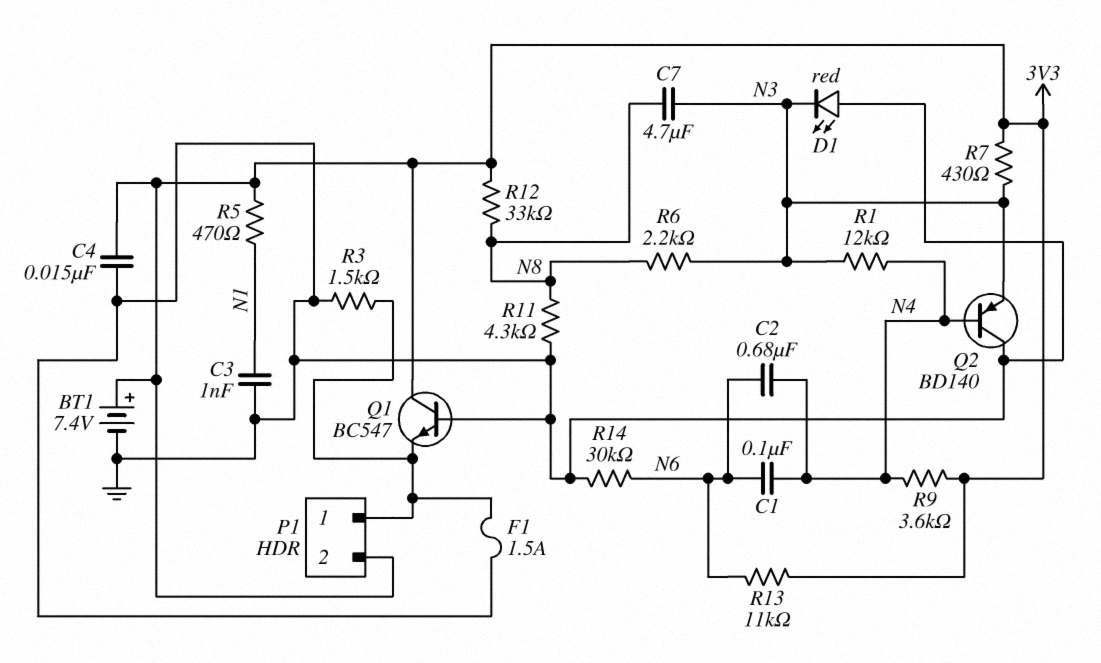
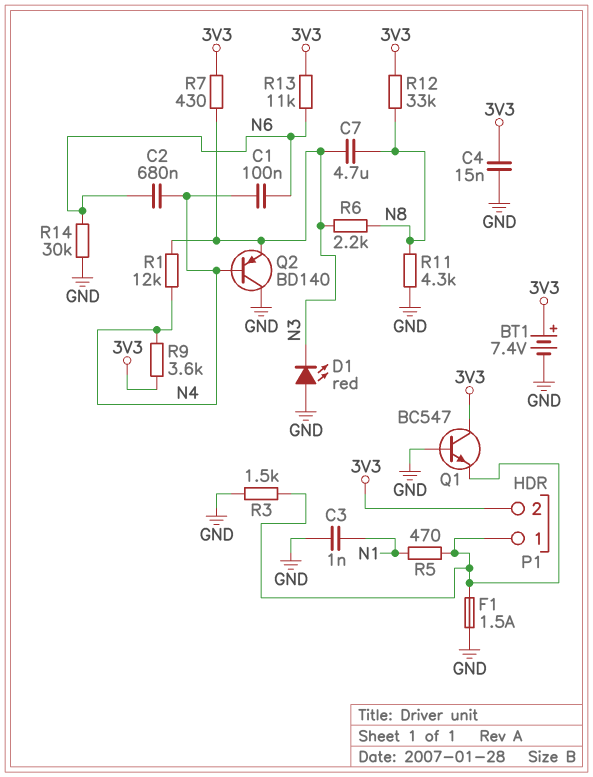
R5: 470 (3V3, N1) -> 470 (N1, P1/1)

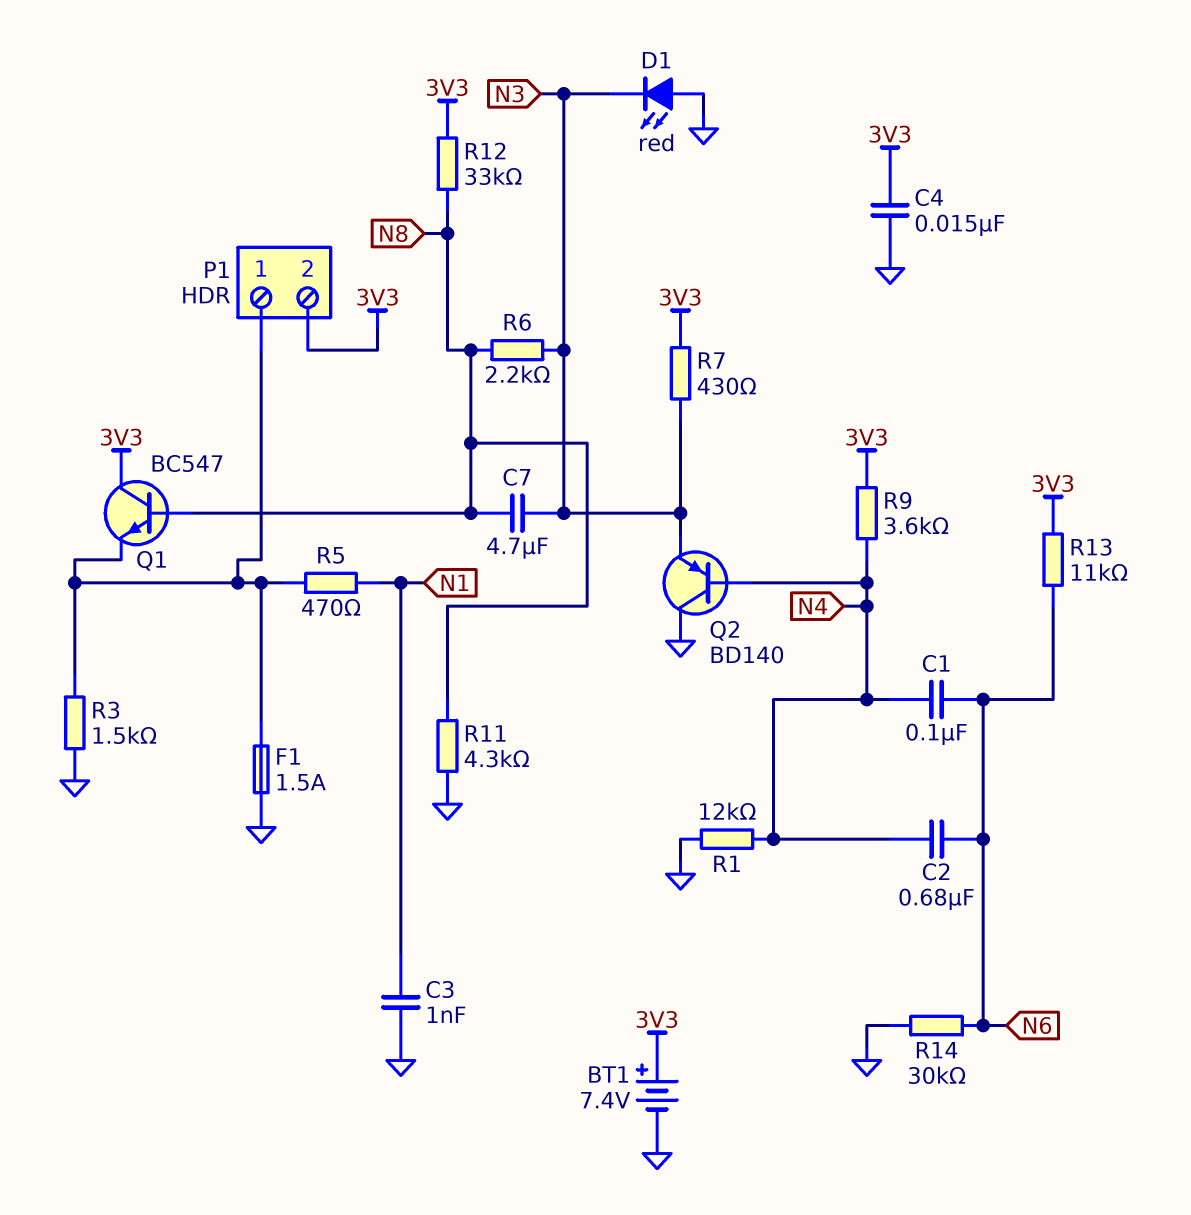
Q1: NPN BC547 (B GND, C 3V3, E P1/1) -> NPN BC547 (B N8, C 3V3, E P1/1)
R1: 12k (N3, N4) -> 12k (GND, N4)

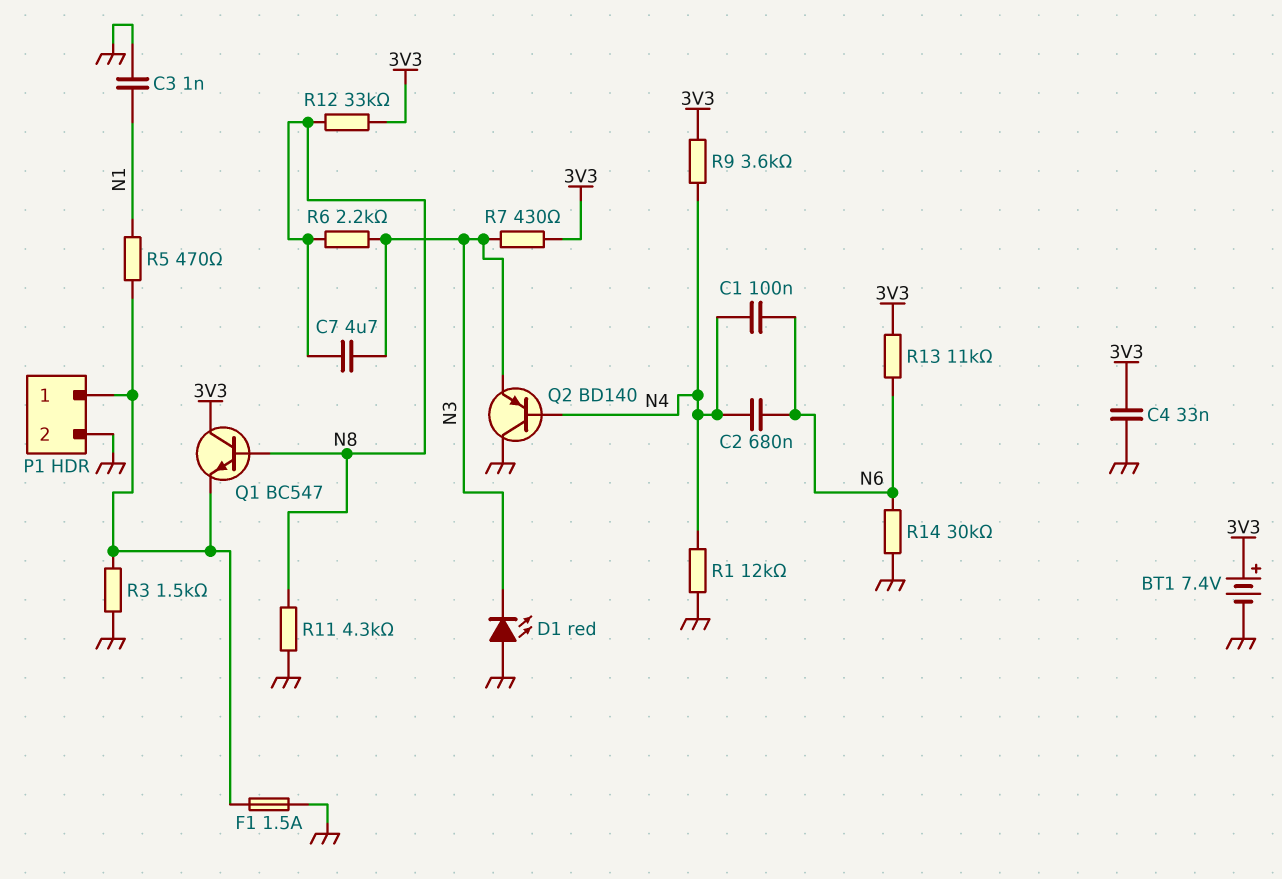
C4: 15nF (3V3, GND) -> 33nF (3V3, GND)
P1 pin 2: 3V3 -> GND

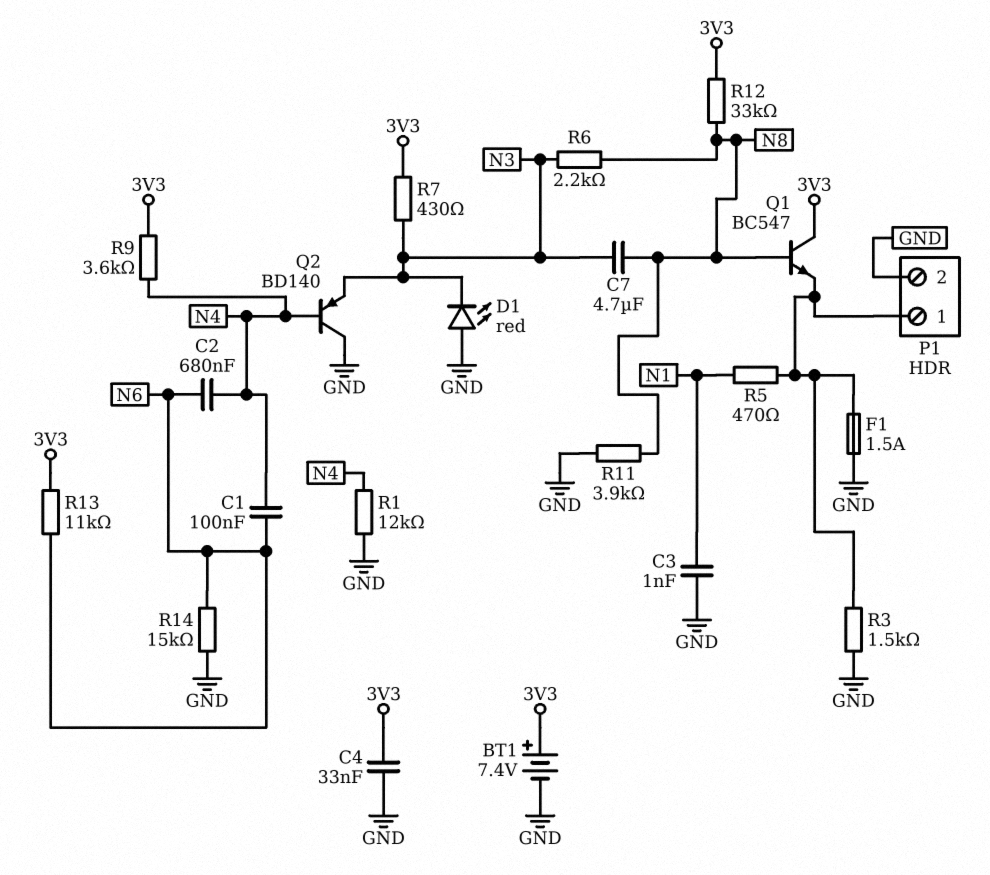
R11: 4.3k (GND, N8) -> 3.9k (GND, N8)
R14: 30k (GND, N6) -> 15k (GND, N6)

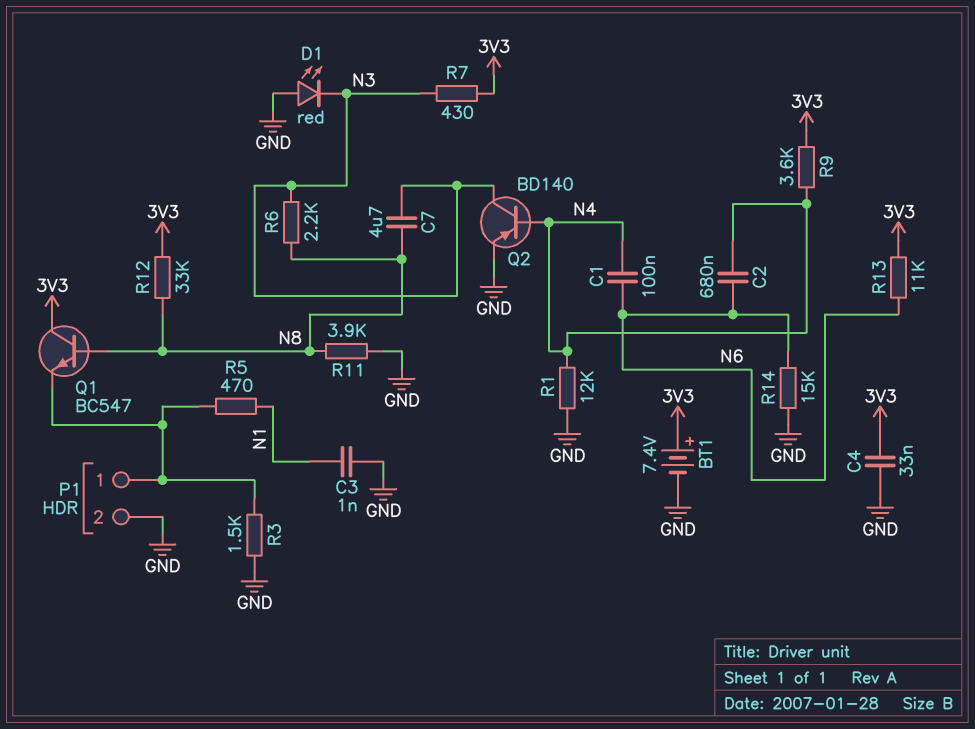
F1: 1.5A (GND, P1/1) -> none
Q2: PNP BD140 (B N4, C GND, E N3) -> PNP BD140 (B N4, C N3, E GND)

